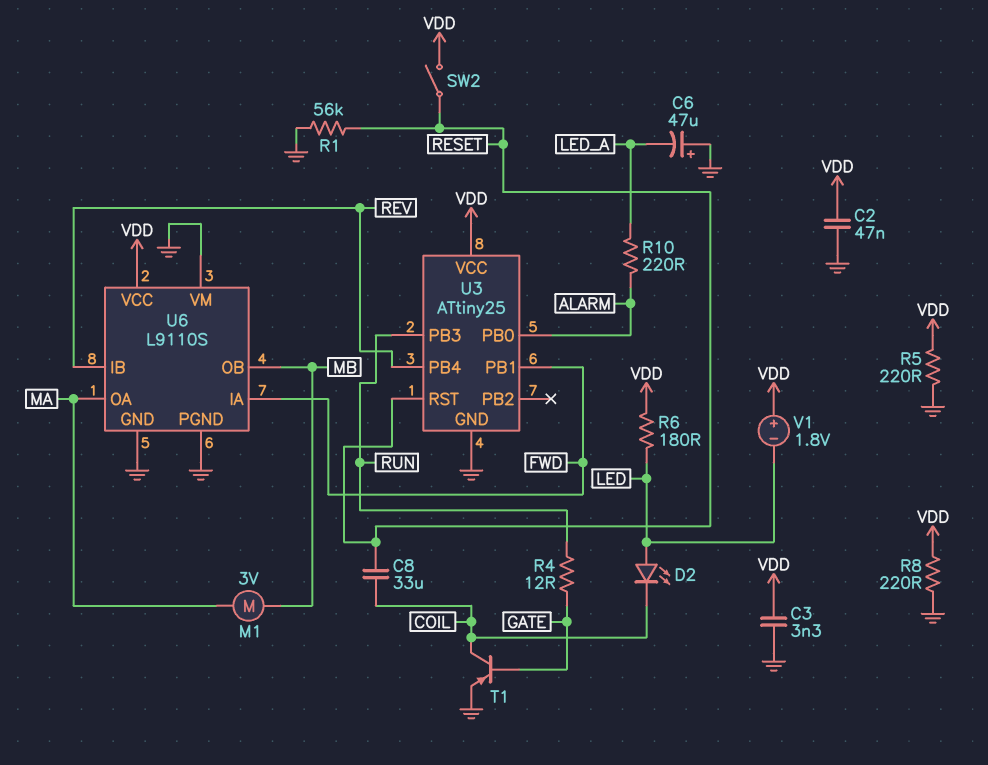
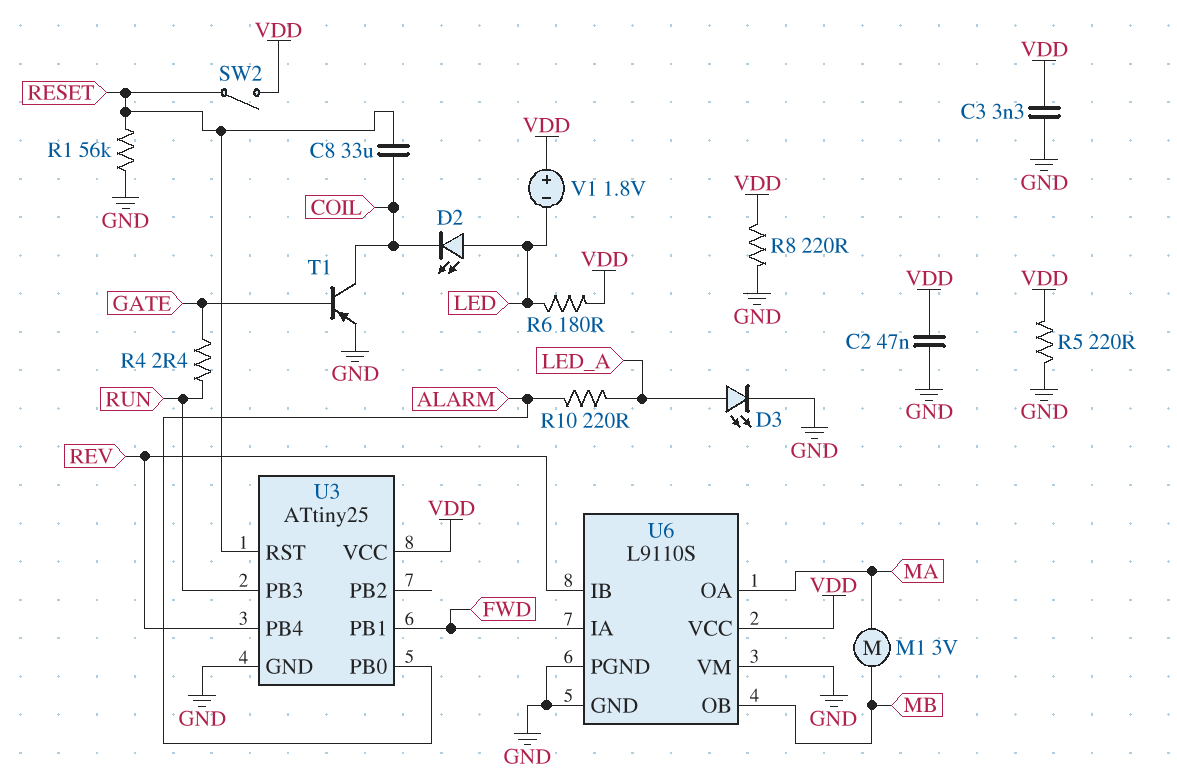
C6: 47uF (plus GND, minus LED_A) -> none
D3: none -> LED (A LED_A, K GND)
R4: 12 (GATE, RUN) -> 2.4 (GATE, RUN)

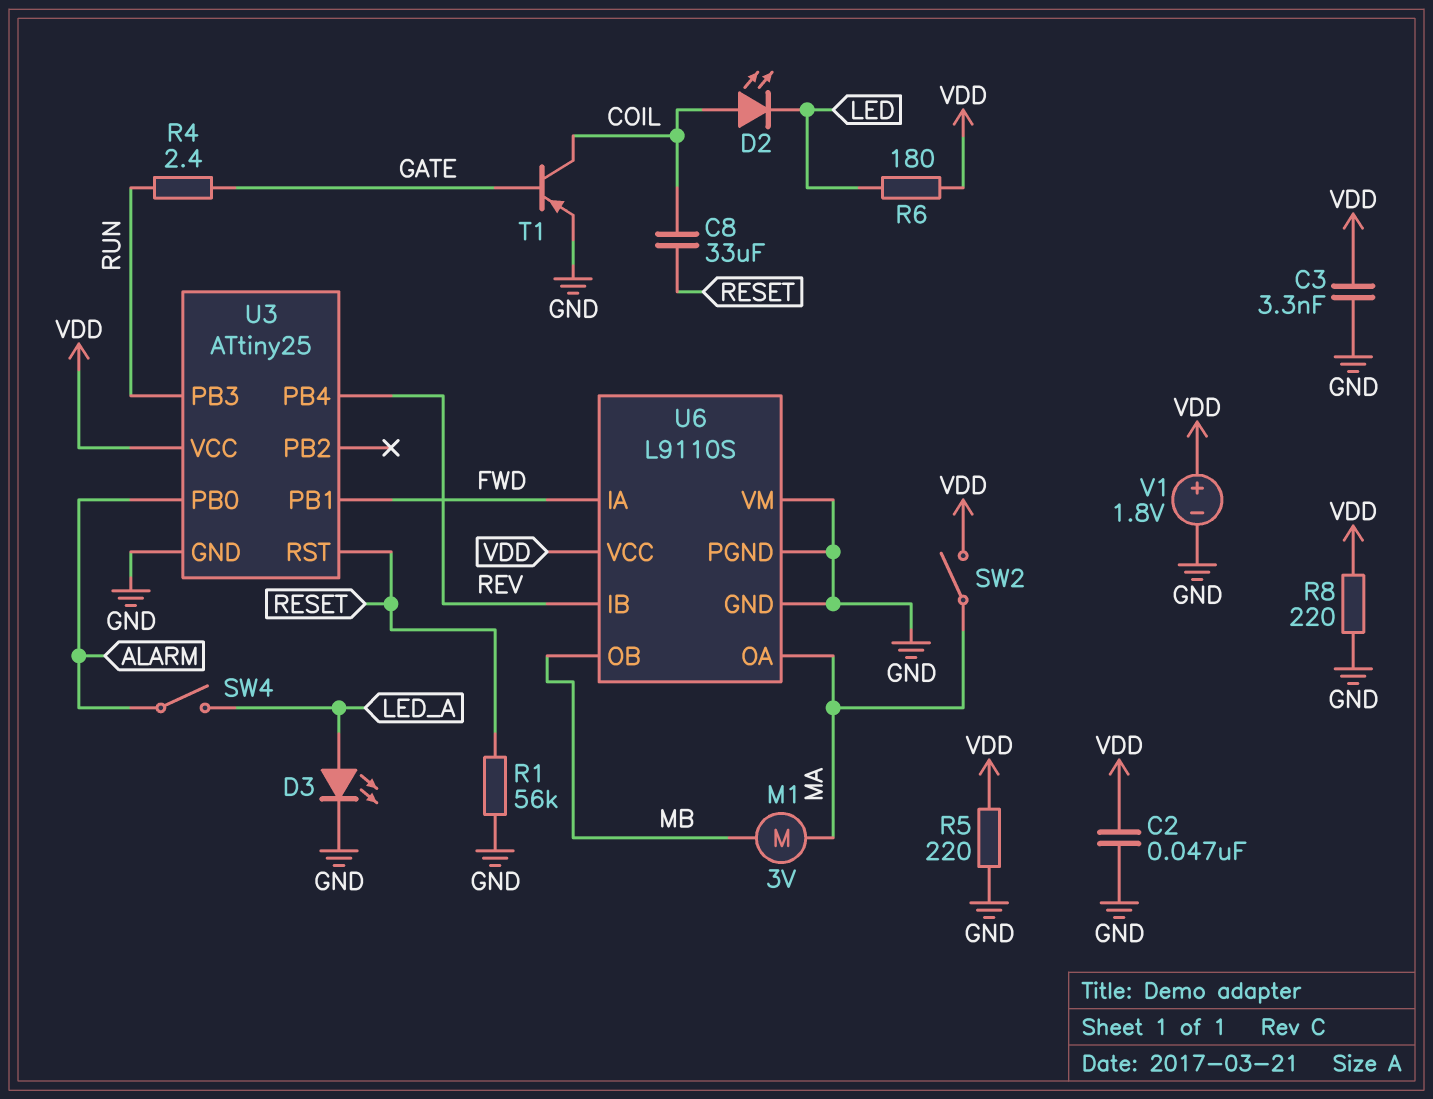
D2: LED (A LED, K COIL) -> LED (A COIL, K LED)
R10: 220 (ALARM, LED_A) -> none
SW2: switch (RESET, VDD) -> switch (MA, VDD)
SW4: none -> switch (ALARM, LED_A)
V1: 1.8V (plus VDD, minus LED) -> 1.8V (plus VDD, minus GND)

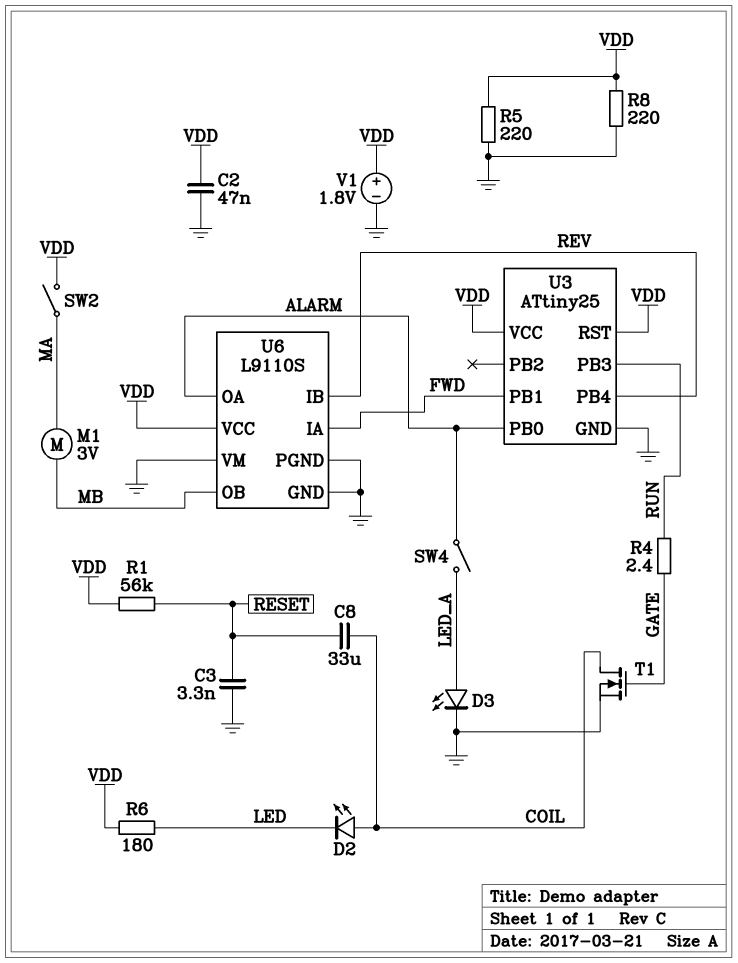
C3: 3.3nF (GND, VDD) -> 3.3nF (GND, RESET)
R1: 56k (GND, RESET) -> 56k (RESET, VDD)
T1: PNP (B GATE, C COIL, E GND) -> NMOS (G GATE, D COIL, S GND)
U3 pin RST: RESET -> VDD
U6 pin OA: MA -> ALARM

